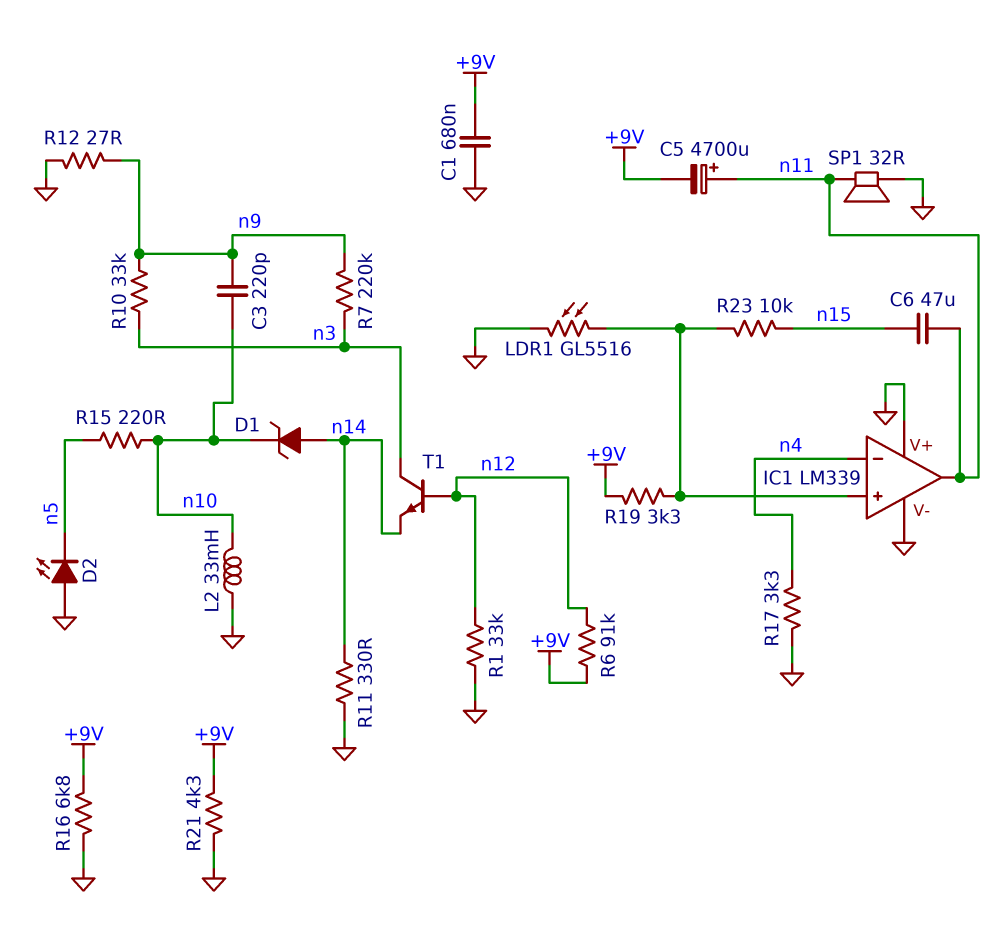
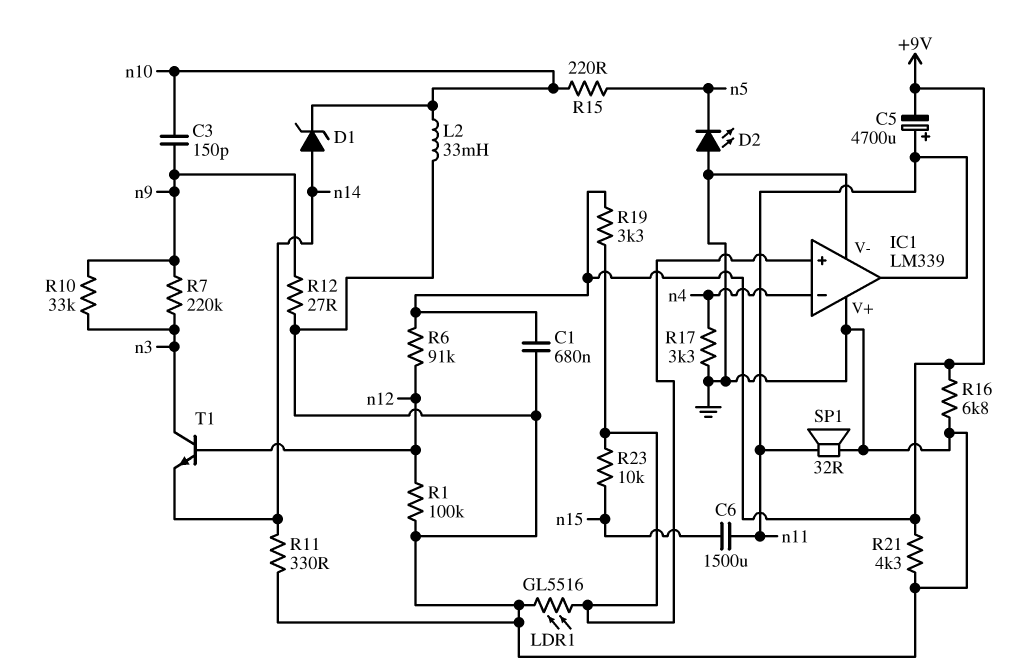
C3: 220pF (n9, n10) -> 150pF (n9, n10)
C6: 47uF (n11, n15) -> 1500uF (n11, n15)
R1: 33k (GND, n12) -> 100k (GND, n12)

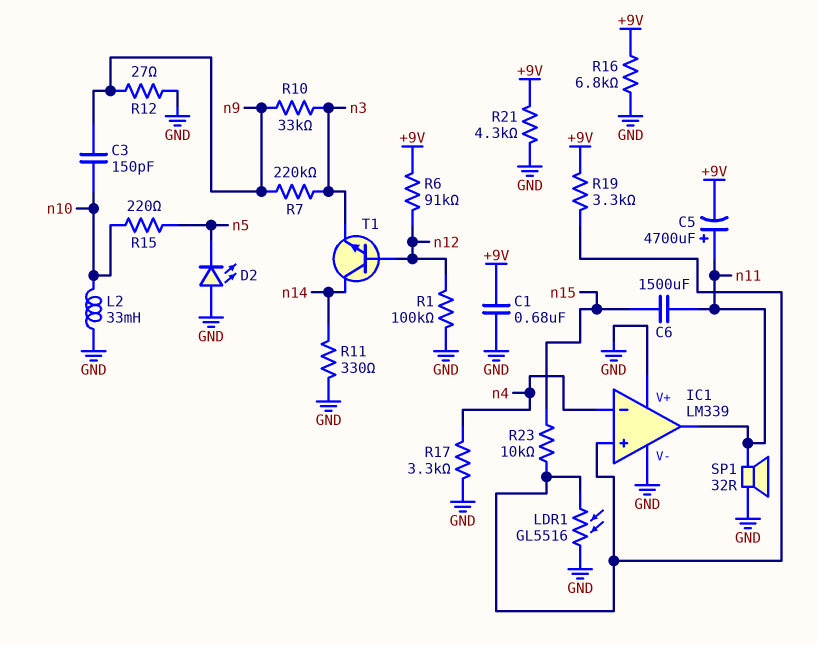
D1: zener (A n14, K n10) -> none
T1: NPN (B n12, C n3, E n14) -> NPN (B n12, C n14, E n3)

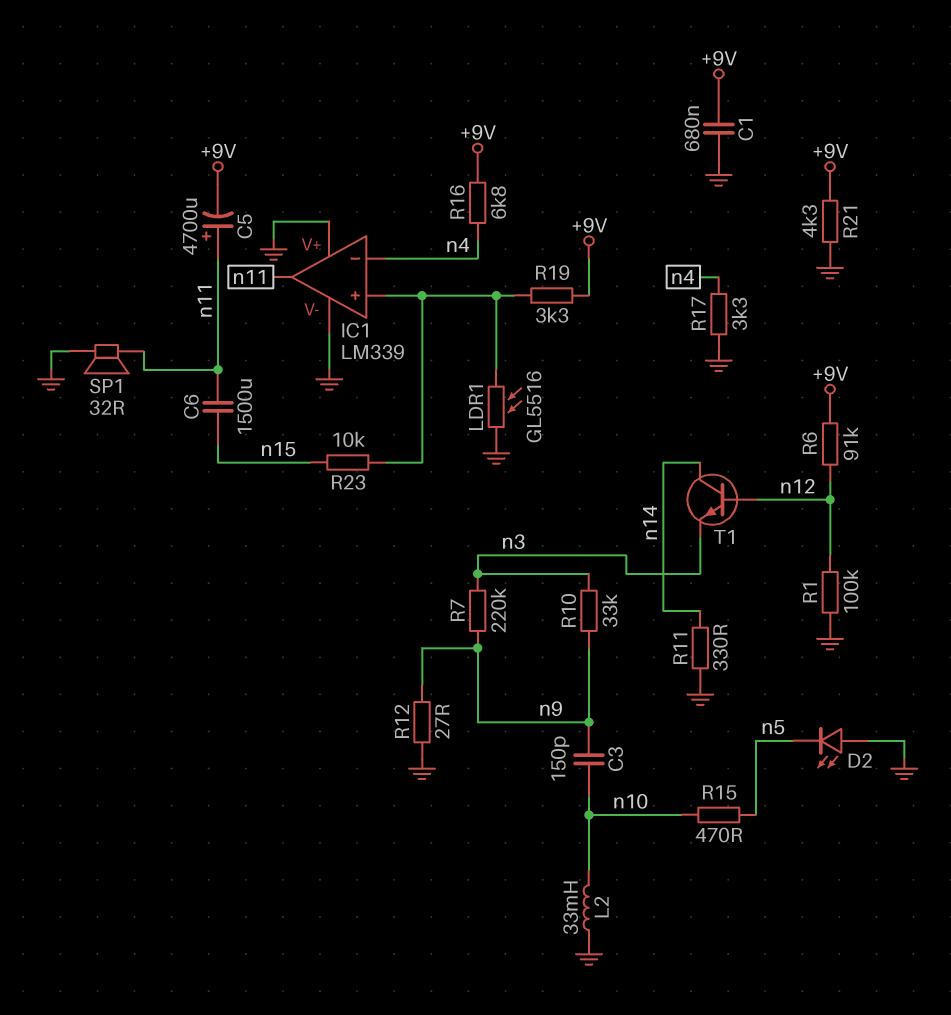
R15: 220 (n5, n10) -> 470 (n5, n10)
R16: 6.8k (+9V, GND) -> 6.8k (+9V, n4)

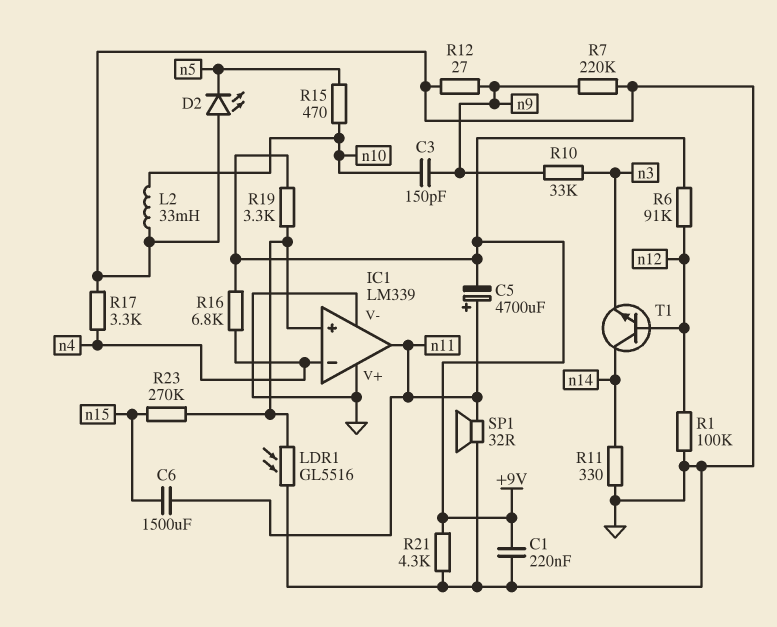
C1: 680nF (+9V, GND) -> 220nF (+9V, GND)
R7: 220k (n3, n9) -> 220k (GND, n9)
R23: 10k (IC1/in+, n15) -> 270k (IC1/in+, n15)

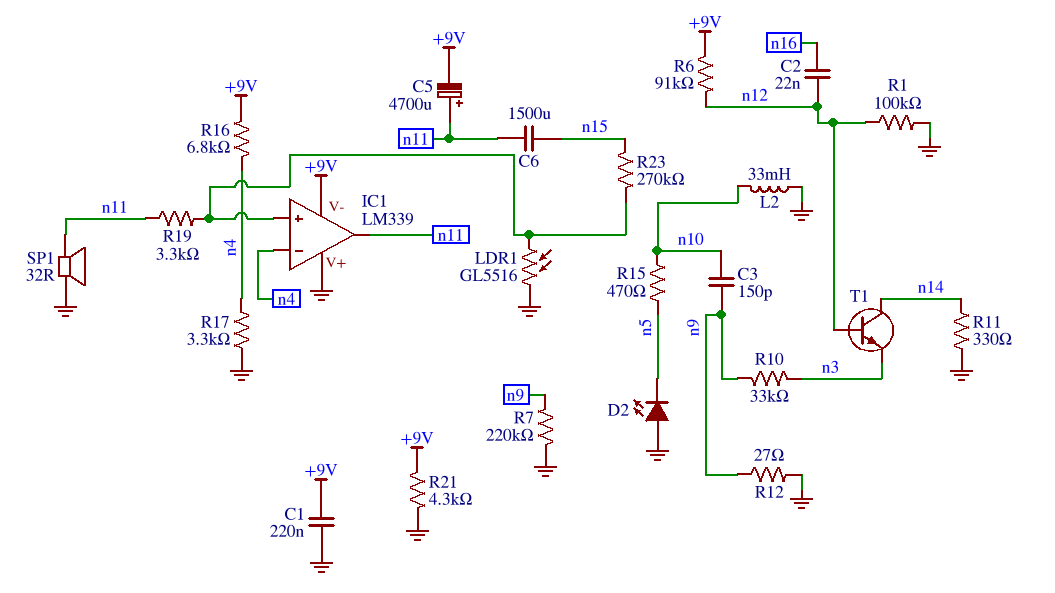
C2: none -> 22nF (n12, n16)
IC1 pin V-: GND -> +9V
R19: 3.3k (+9V, IC1/in+) -> 3.3k (IC1/in+, n11)

